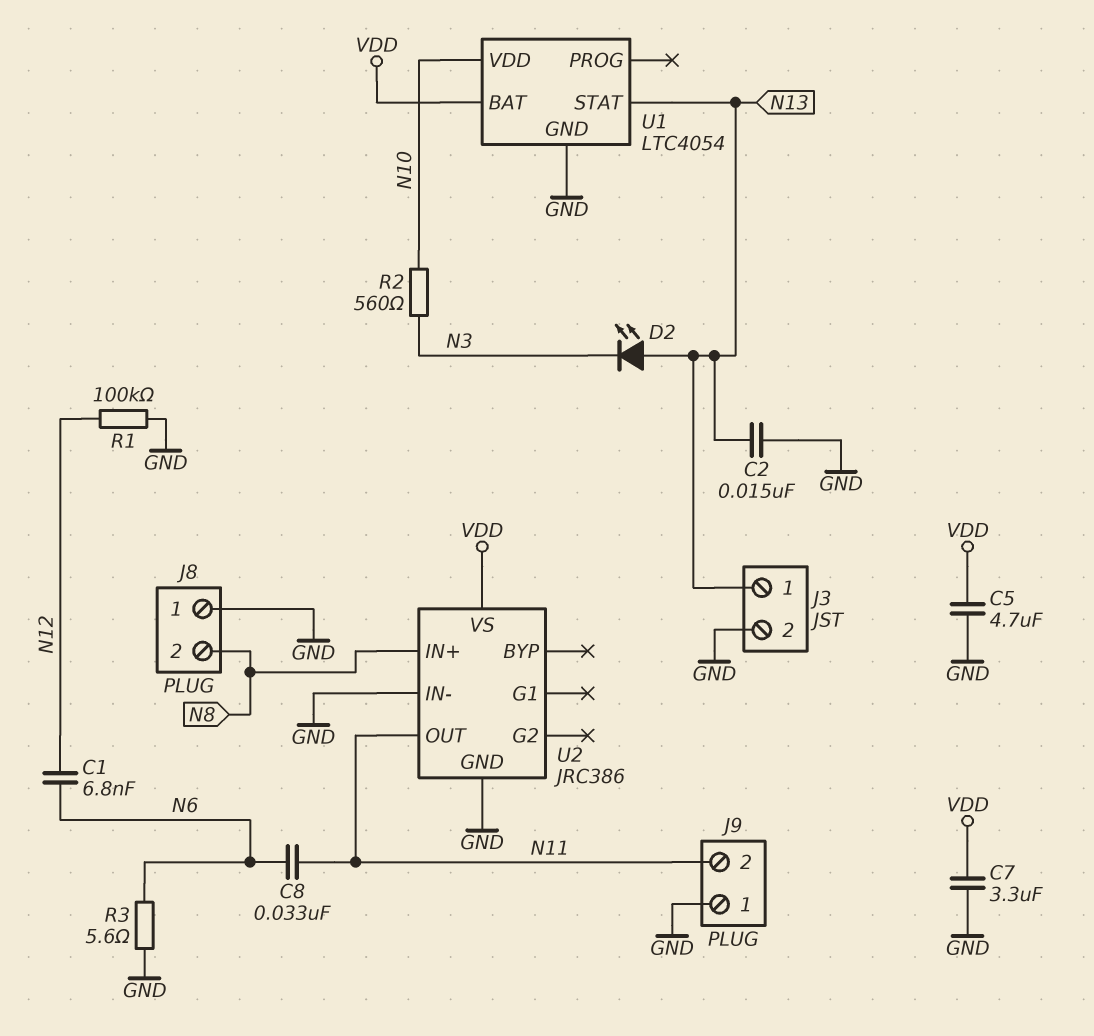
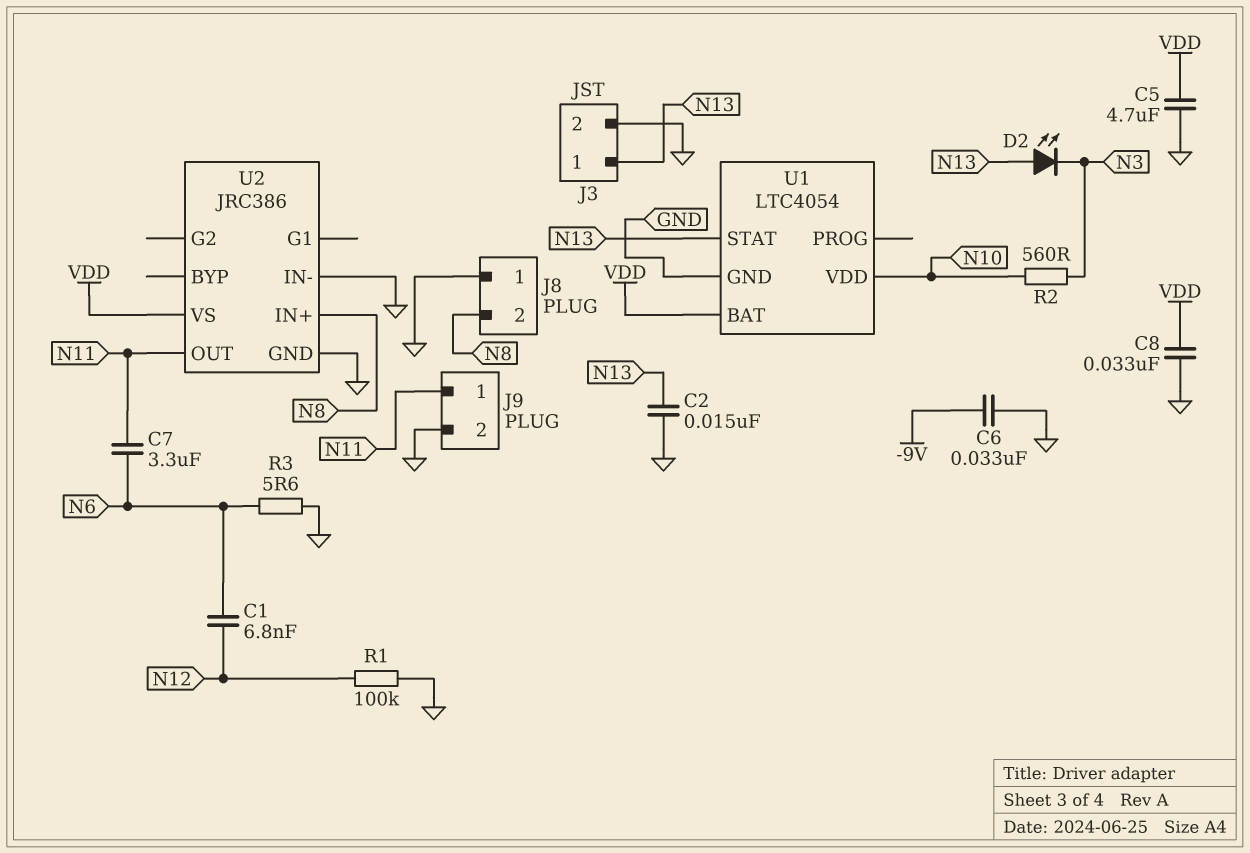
C6: none -> 33nF (-9V, GND)
C7: 3.3uF (GND, VDD) -> 3.3uF (N6, N11)
C8: 33nF (N6, N11) -> 33nF (GND, VDD)
J9 pin 1: GND -> N11
J9 pin 2: N11 -> GND

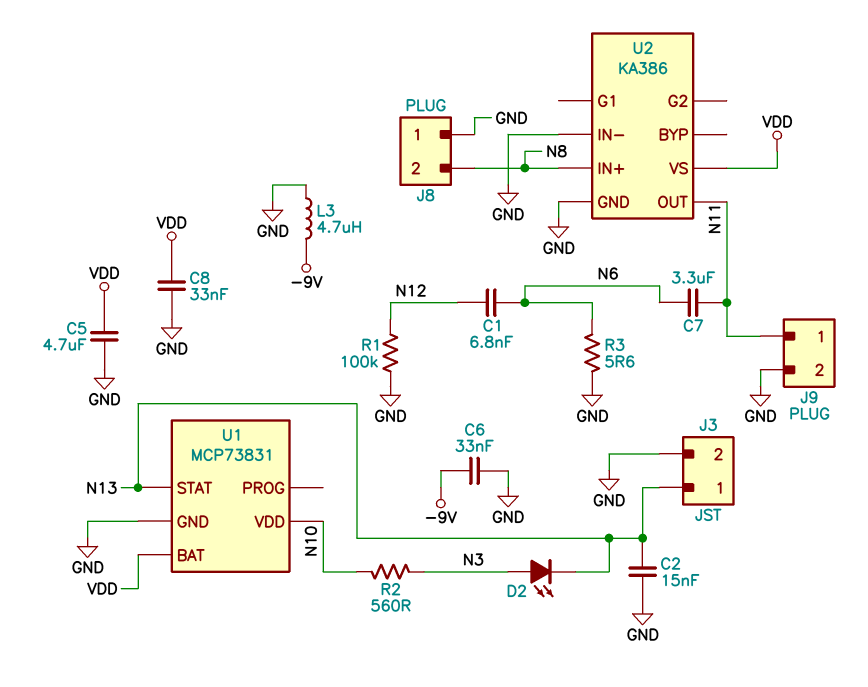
D2: LED (A N13, K N3) -> LED (A N3, K N13)
L3: none -> 4.7uH (-9V, GND)
U1: LTC4054 -> MCP73831
U2: JRC386 -> KA386

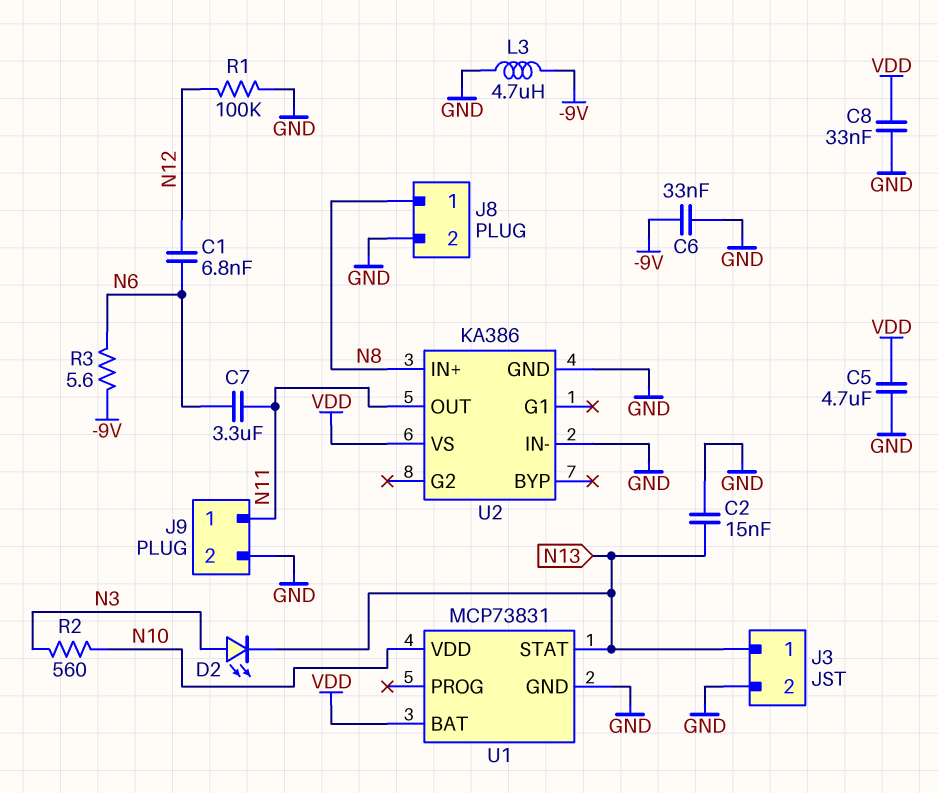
J8 pin 1: GND -> N8
J8 pin 2: N8 -> GND
R3: 5.6 (GND, N6) -> 5.6 (-9V, N6)

